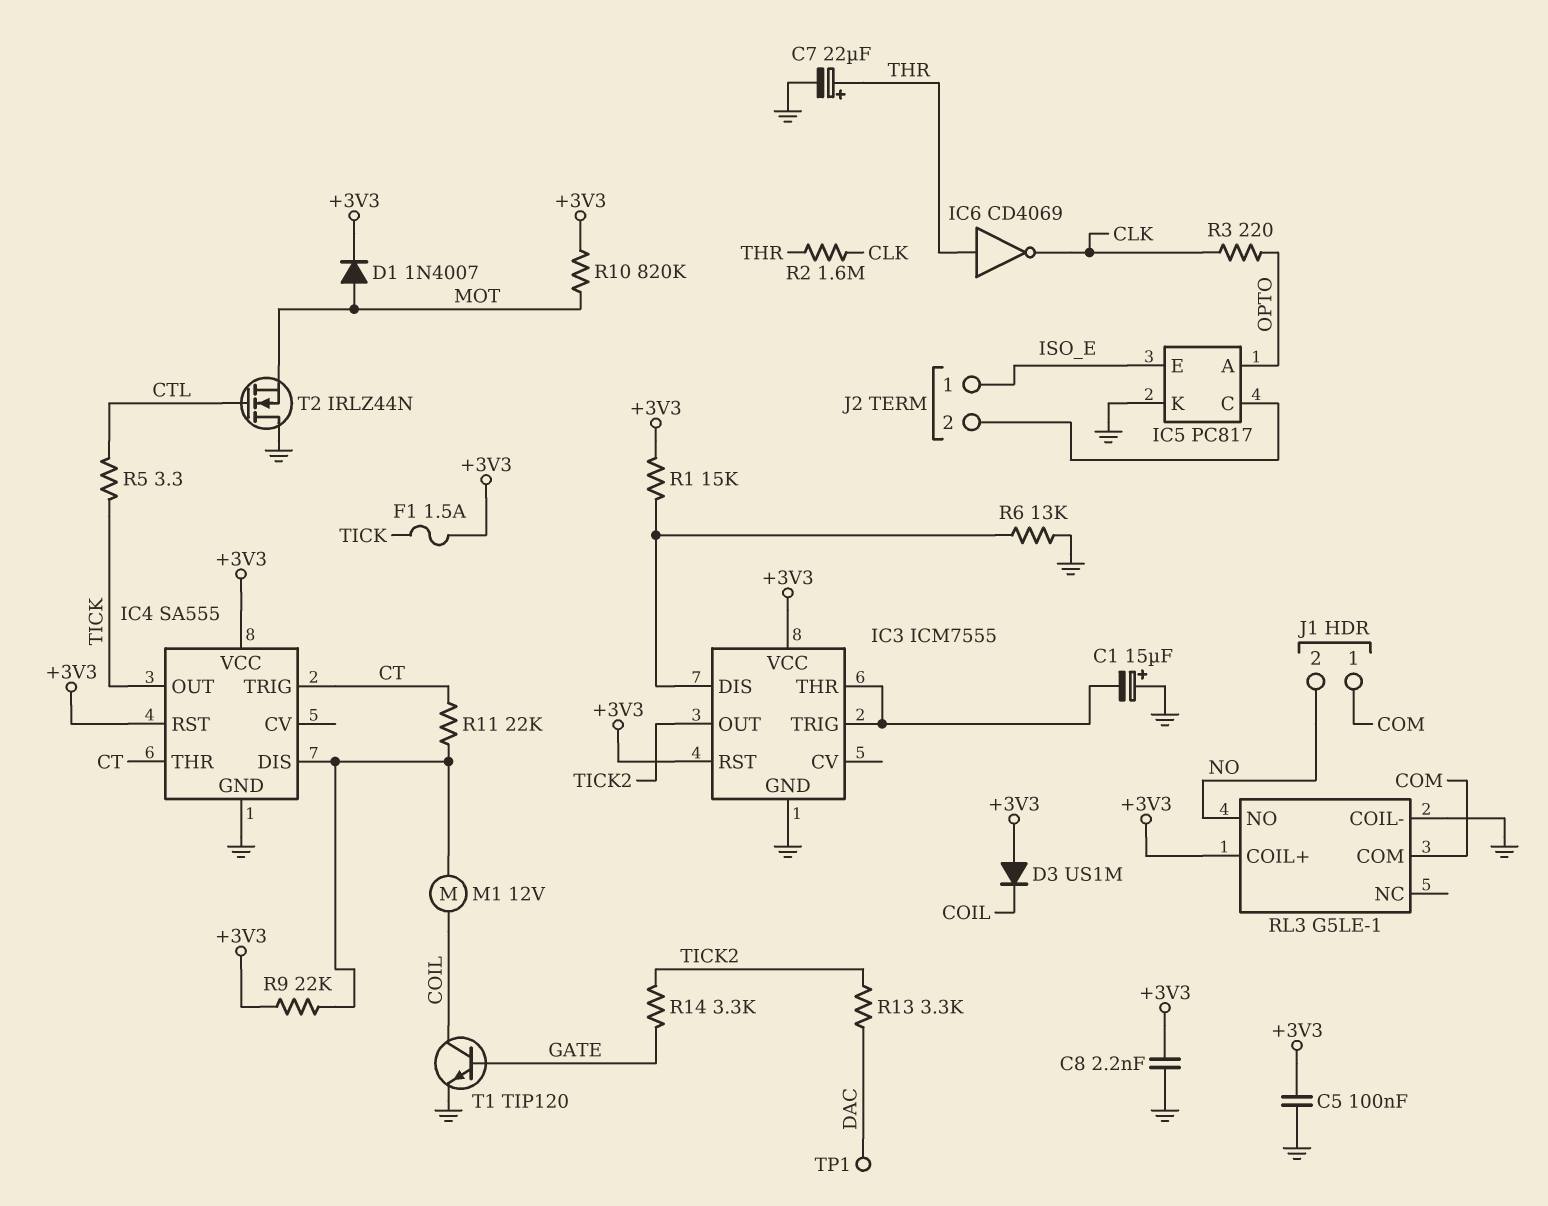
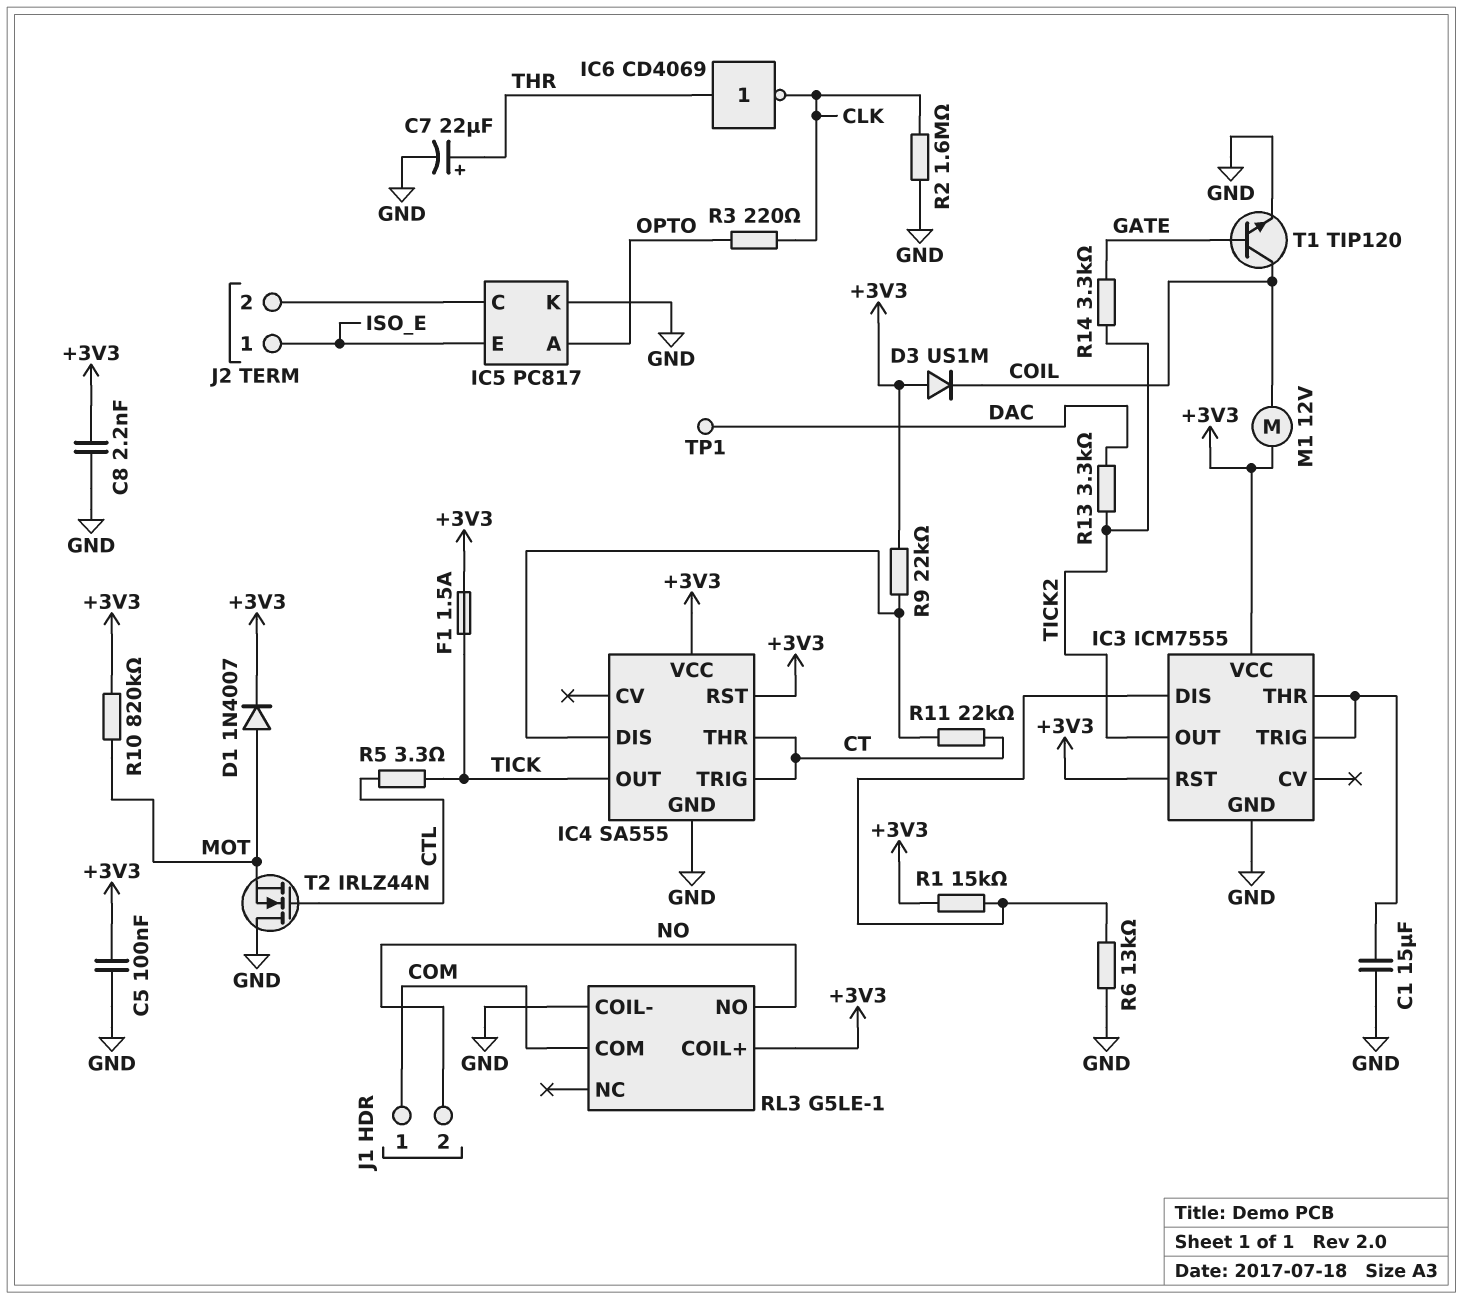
C1: 15uF (plus GND, minus IC3/THR) -> 15uF (GND, IC3/THR)
M1: motor 12V (COIL, IC4/DIS) -> motor 12V (+3V3, COIL)
R2: 1.6M (CLK, THR) -> 1.6M (CLK, GND)

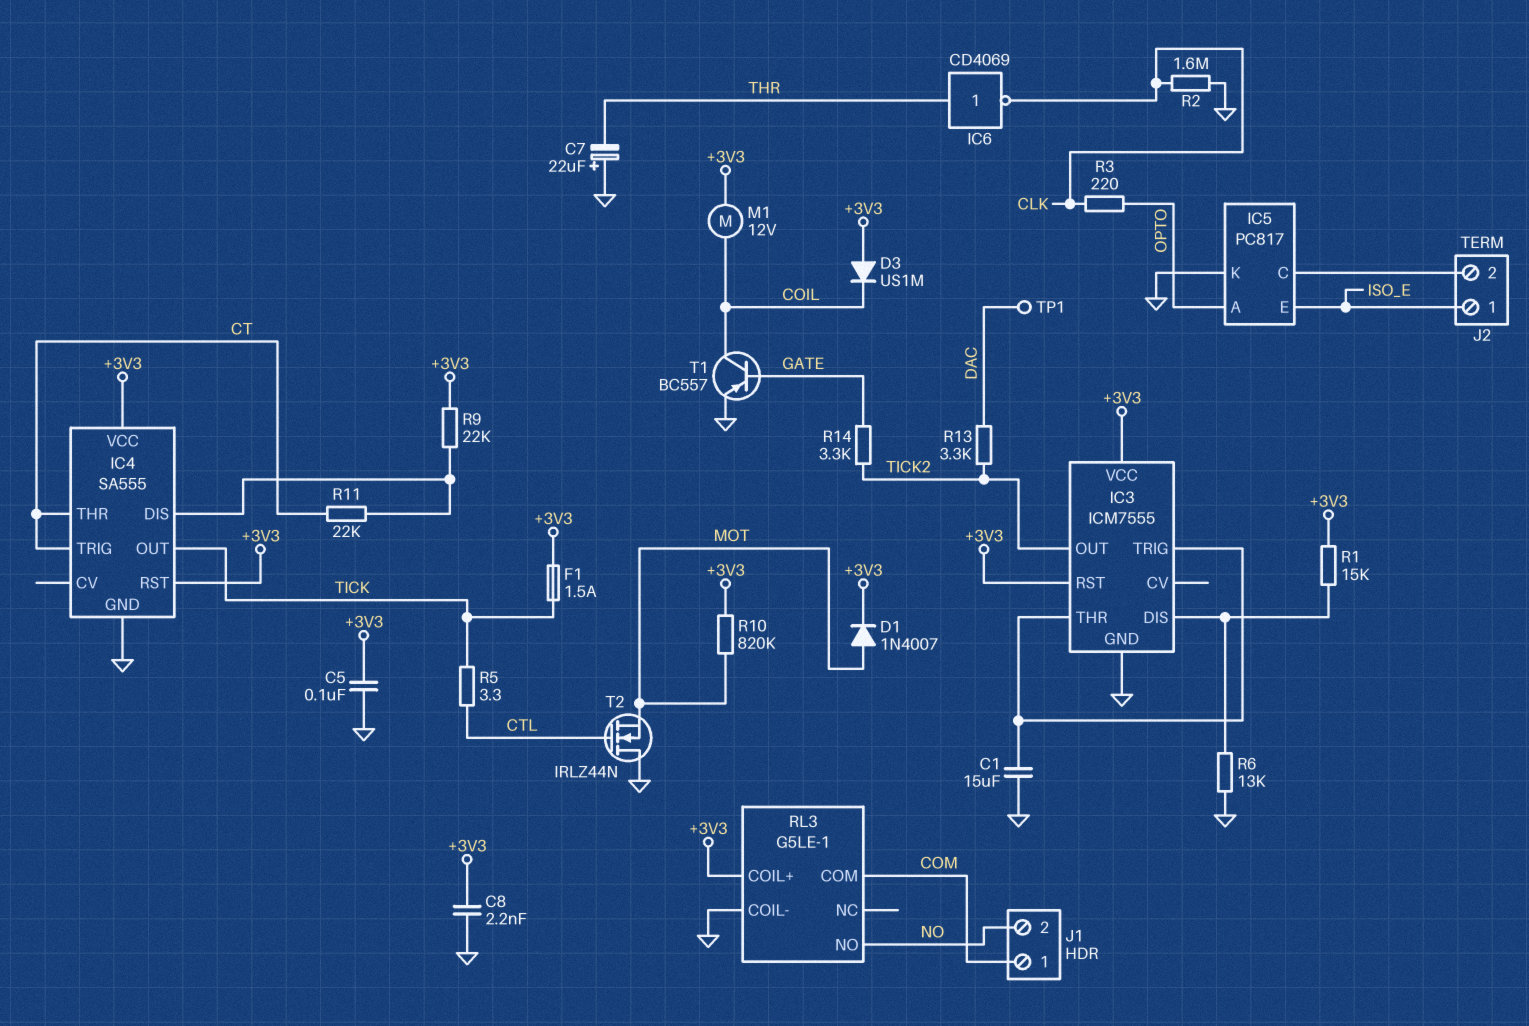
C7: 22uF (plus THR, minus GND) -> 22uF (plus GND, minus THR)
T1: NPN TIP120 (B GATE, C COIL, E GND) -> PNP BC557 (B GATE, C COIL, E GND)

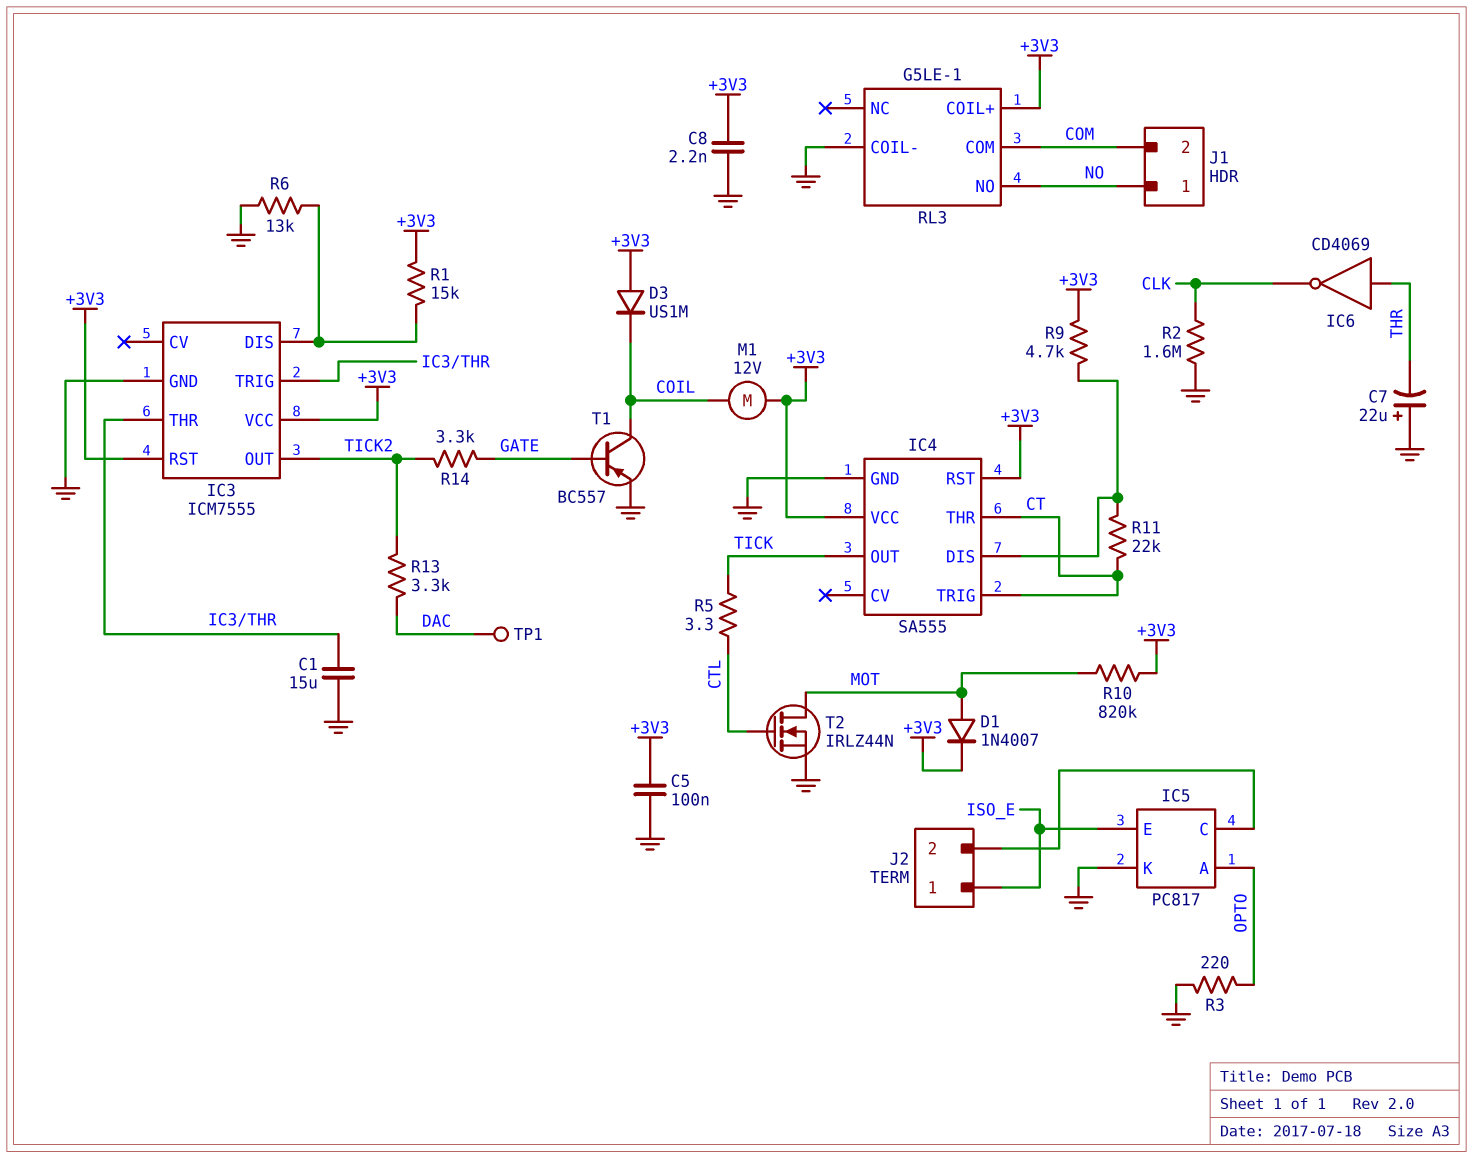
F1: 1.5A (+3V3, TICK) -> none
J1 pin 1: COM -> NO
J1 pin 2: NO -> COM
R3: 220 (CLK, OPTO) -> 220 (GND, OPTO)
R9: 22k (+3V3, IC4/DIS) -> 4.7k (+3V3, IC4/DIS)
T2: NMOS IRLZ44N (G CTL, D GND, S MOT) -> NMOS IRLZ44N (G CTL, D MOT, S GND)

